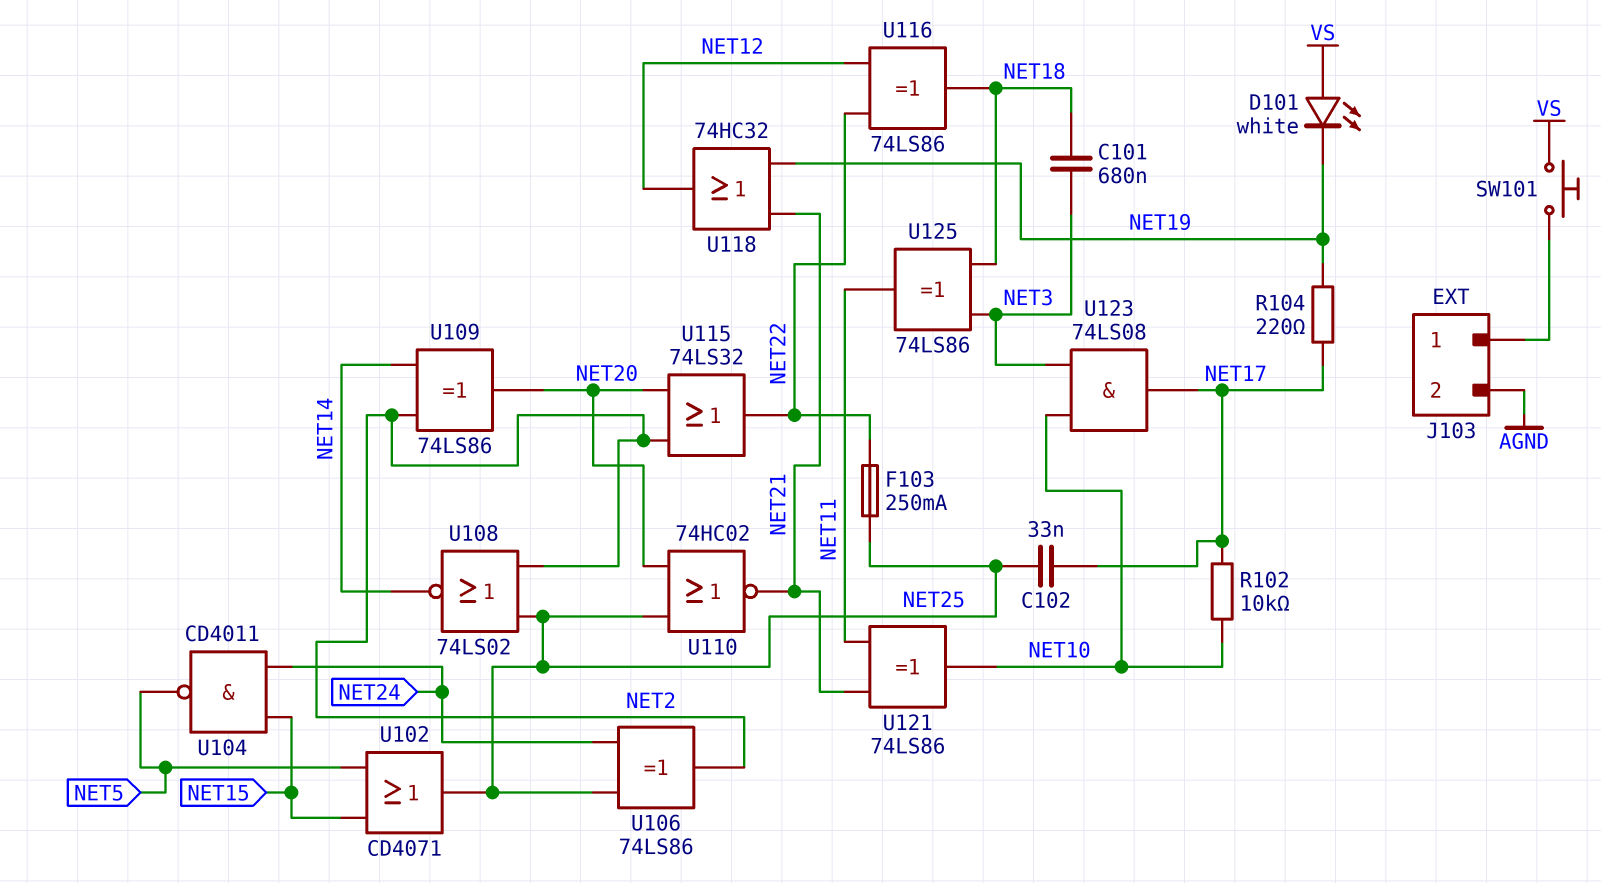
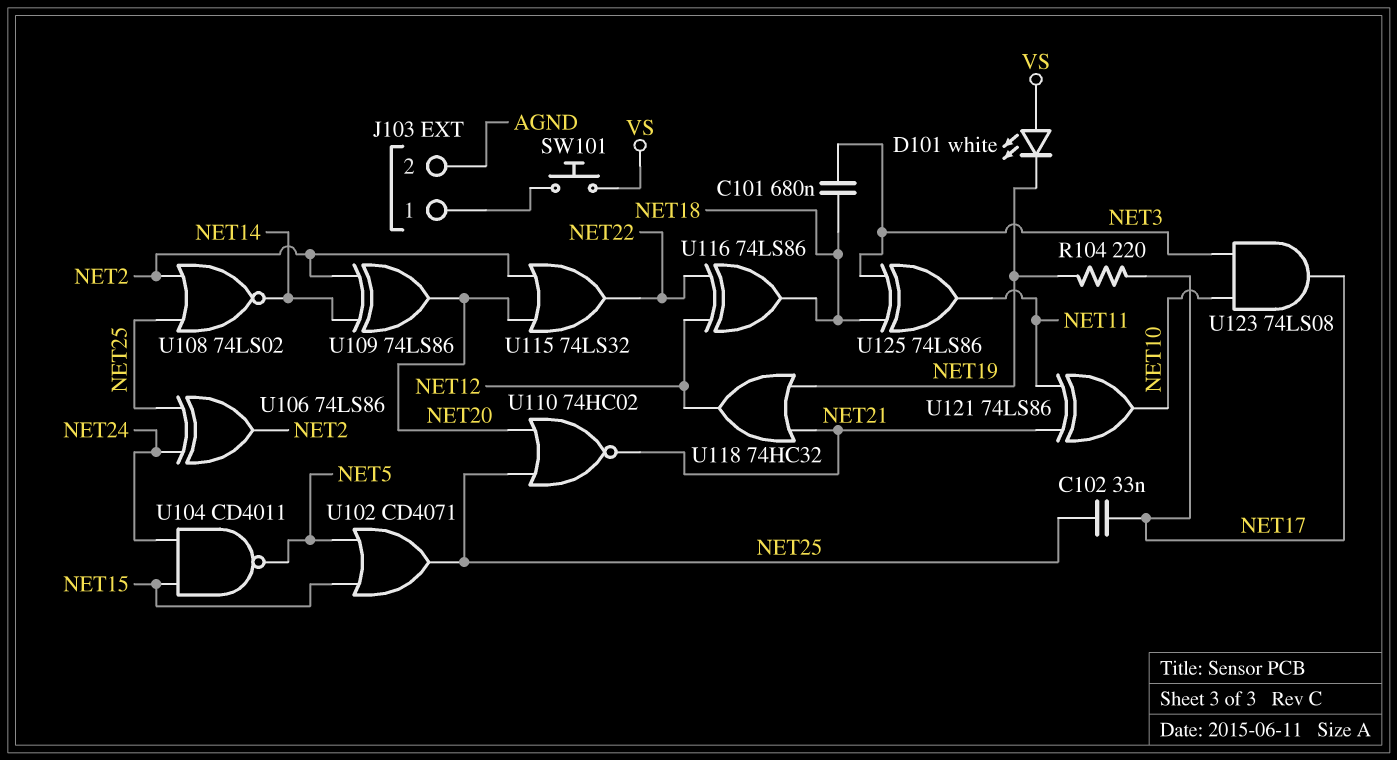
F103: 250mA (NET22, NET25) -> none
R102: 10k (NET10, NET17) -> none

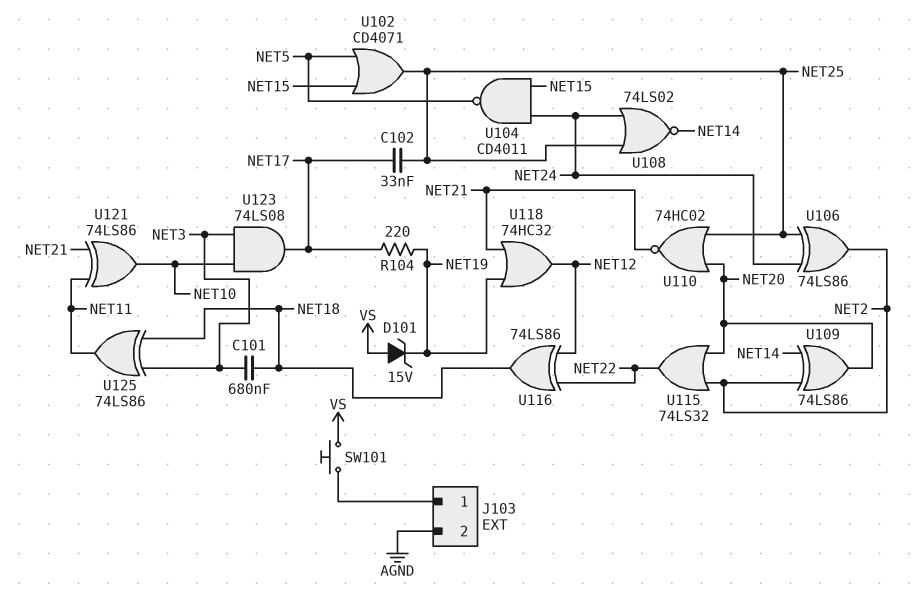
D101: LED white (A VS, K NET19) -> zener 15V (A VS, K NET19)
U108: NOR 74LS02 (in NET2, in NET25, out NET14) -> NOR 74LS02 (in NET24, in NET25, out NET14)

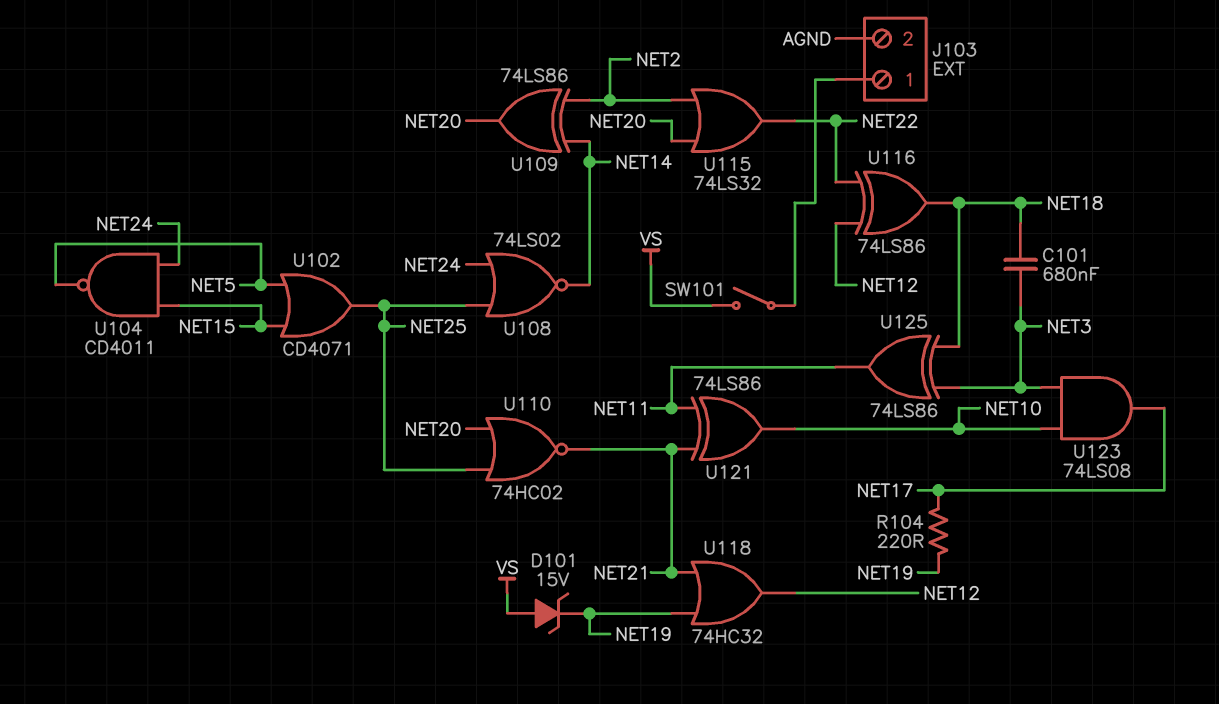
C102: 33nF (NET17, NET25) -> none
SW101: button (J103/1, VS) -> switch (J103/1, VS)
U106: XOR 74LS86 (in NET24, in NET25, out NET2) -> none

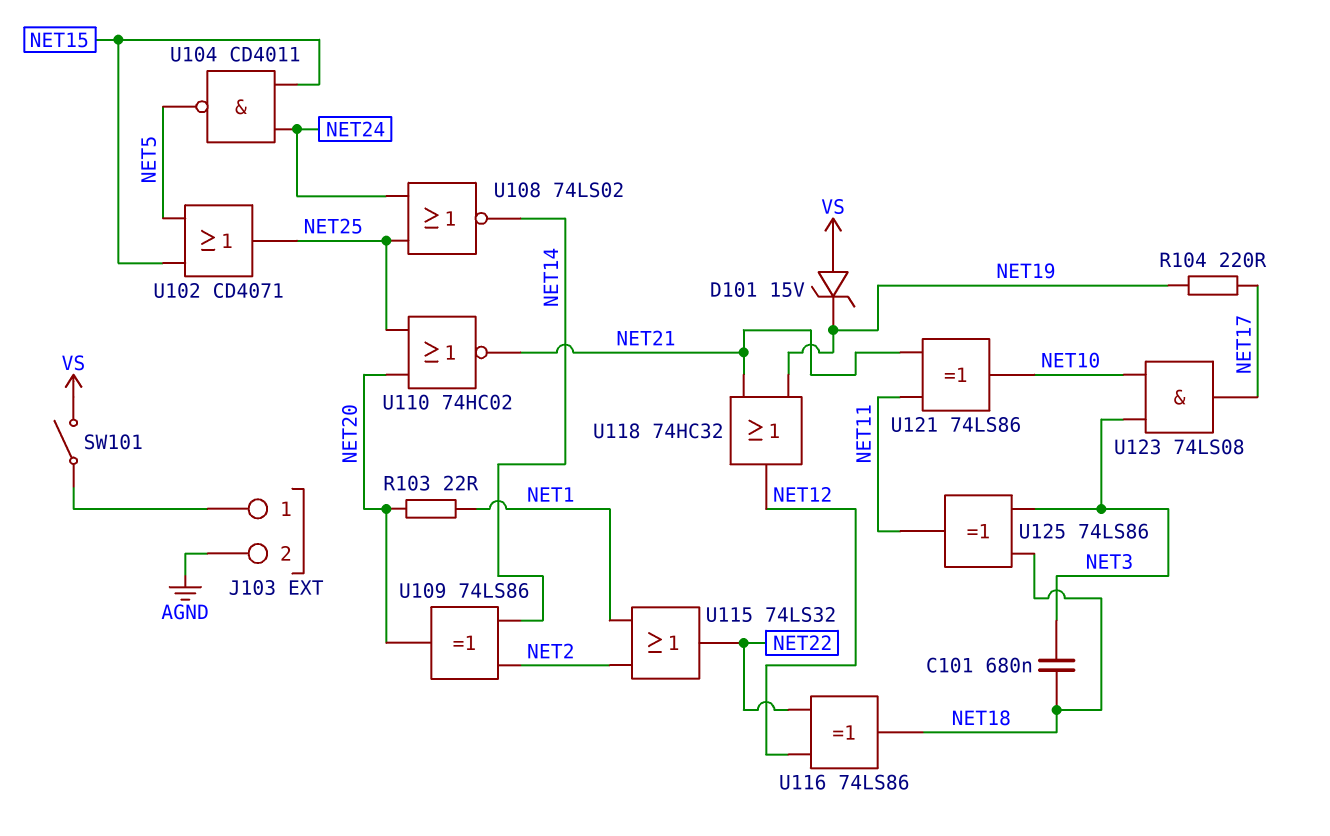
R103: none -> 22 (NET1, NET20)
U115: OR 74LS32 (in NET2, in NET20, out NET22) -> OR 74LS32 (in NET1, in NET2, out NET22)

